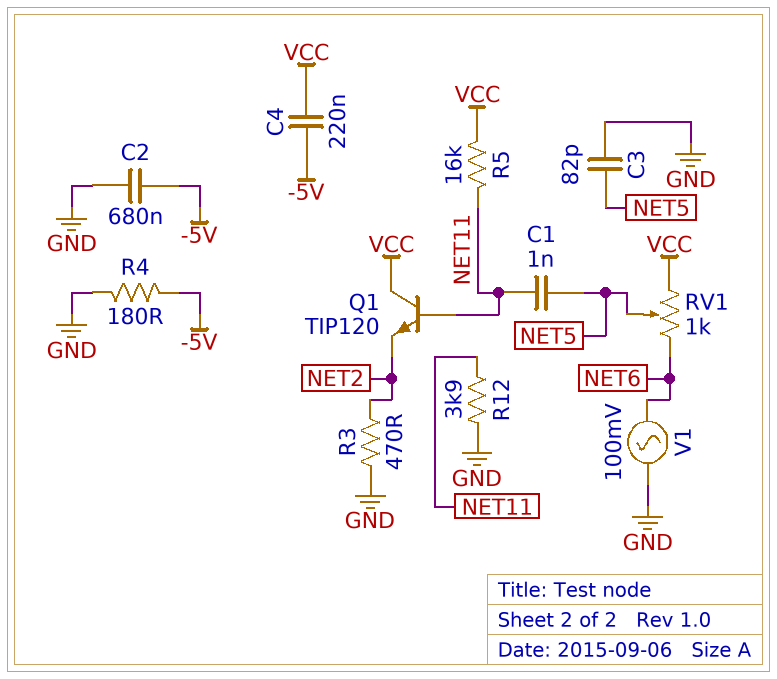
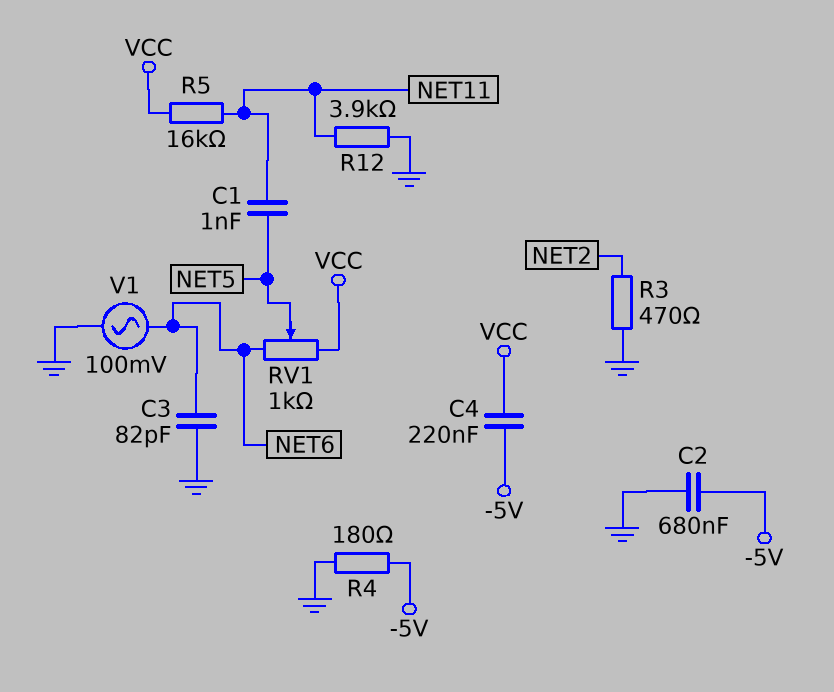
C3: 82pF (GND, NET5) -> 82pF (GND, NET6)
Q1: NPN TIP120 (B NET11, C VCC, E NET2) -> none

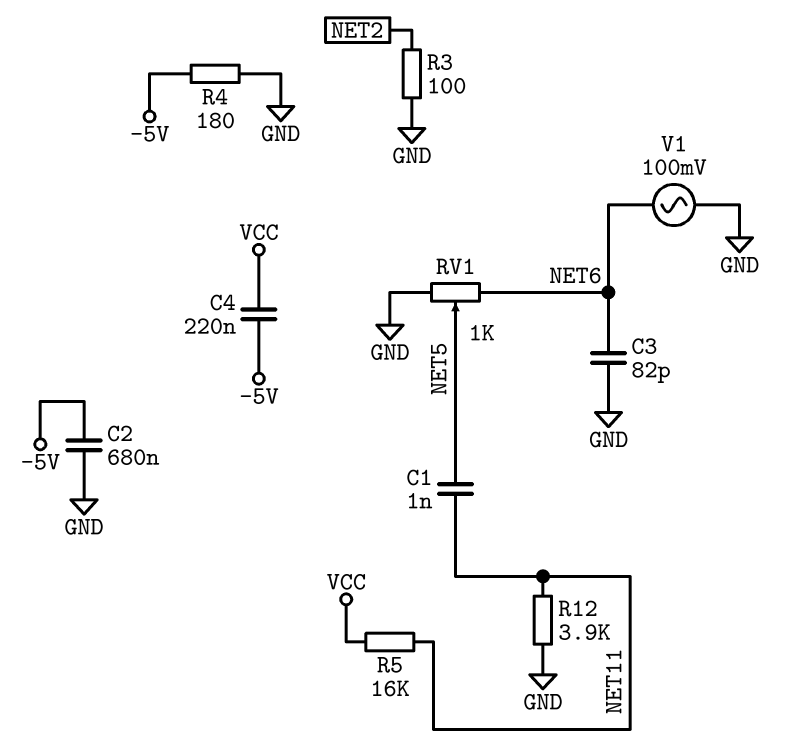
R3: 470 (GND, NET2) -> 100 (GND, NET2)
RV1: 1k (NET6, VCC, wiper NET5) -> 1k (GND, NET6, wiper NET5)

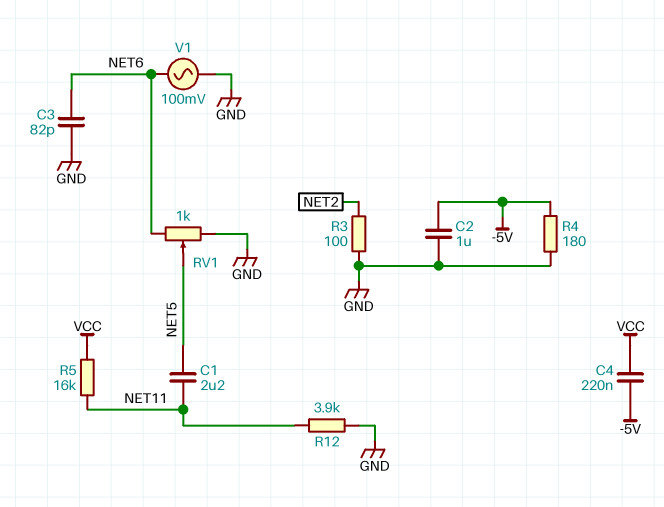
C1: 1nF (NET5, NET11) -> 2.2uF (NET5, NET11)
C2: 680nF (-5V, GND) -> 1uF (-5V, GND)

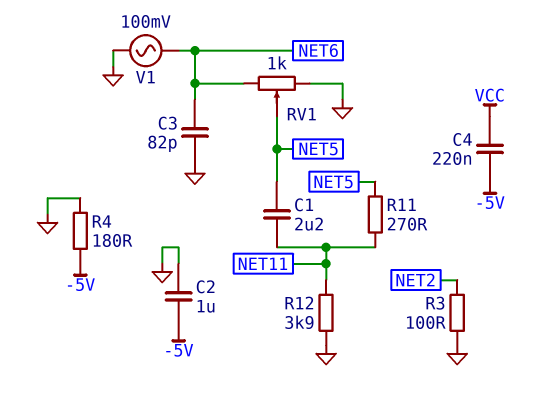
R5: 16k (NET11, VCC) -> none
R11: none -> 270 (NET5, NET11)

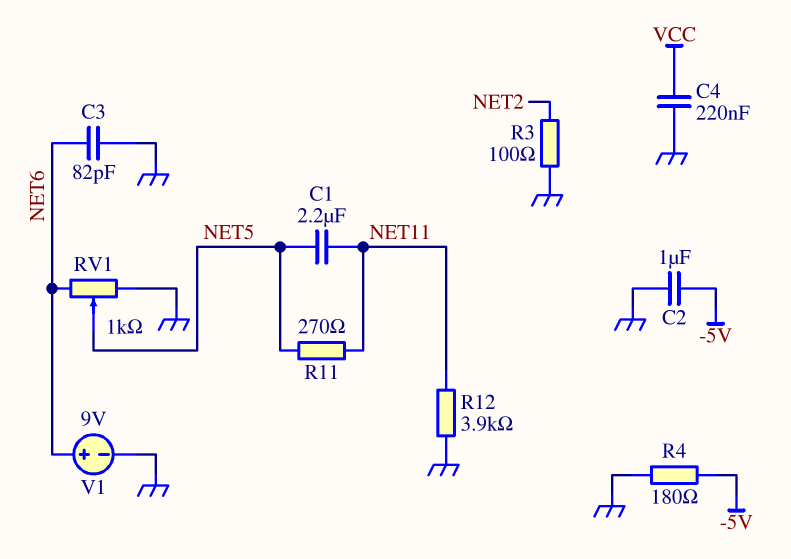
C4: 220nF (-5V, VCC) -> 220nF (GND, VCC)
V1: AC 100mV (GND, NET6) -> 9V (plus NET6, minus GND)

